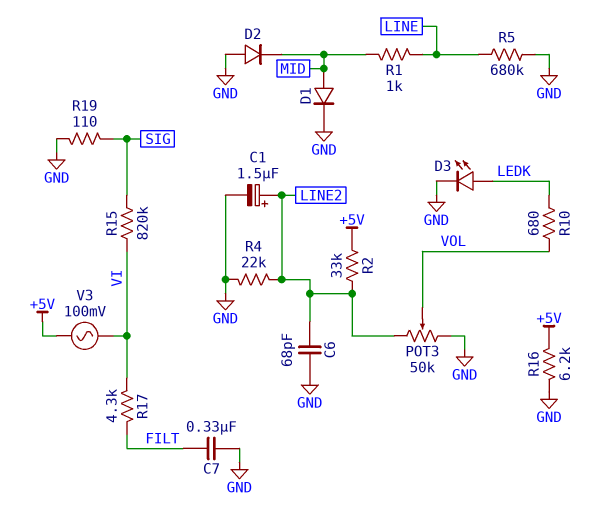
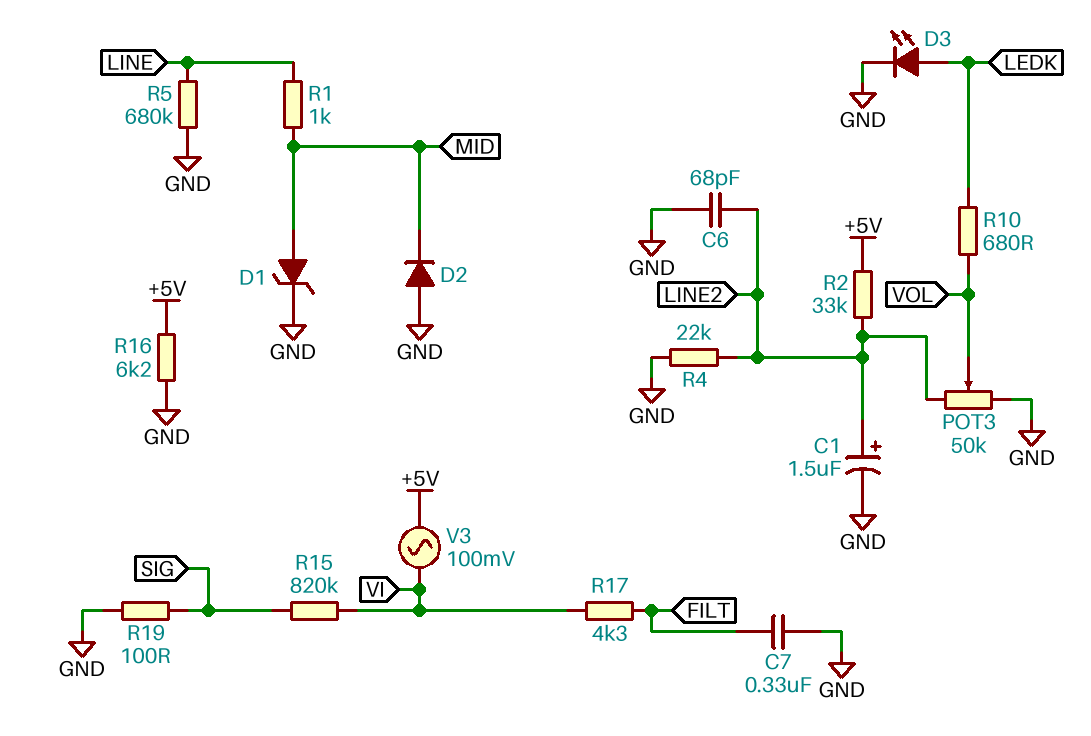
D1: diode (A MID, K GND) -> zener (A MID, K GND)
R19: 110 (GND, SIG) -> 100 (GND, SIG)

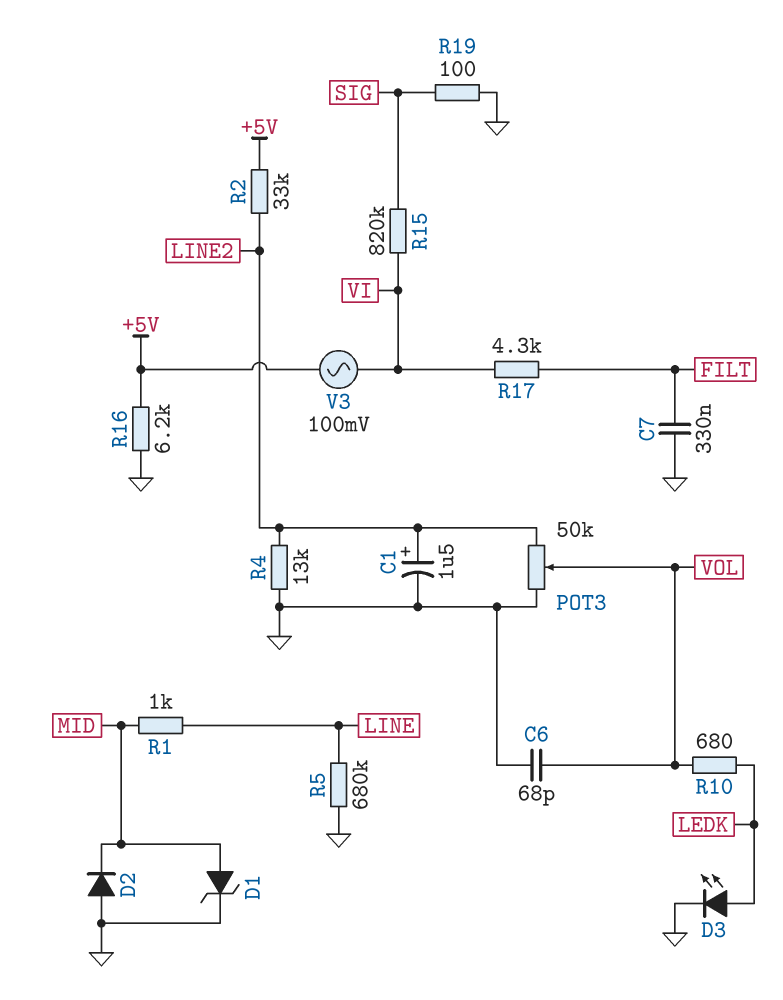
C6: 68pF (GND, LINE2) -> 68pF (GND, VOL)
R4: 22k (GND, LINE2) -> 13k (GND, LINE2)

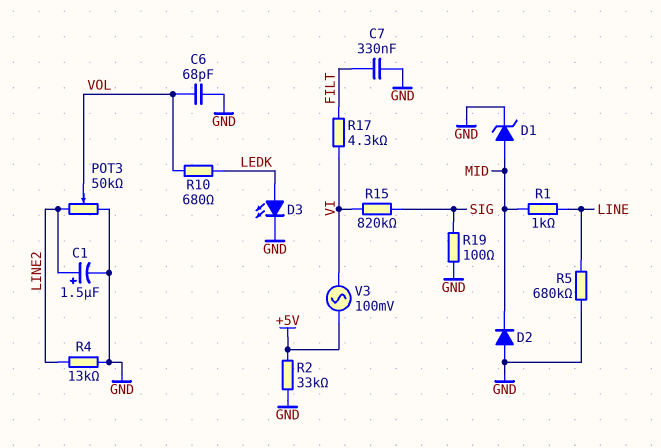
R2: 33k (+5V, LINE2) -> 33k (+5V, GND)
R16: 6.2k (+5V, GND) -> none

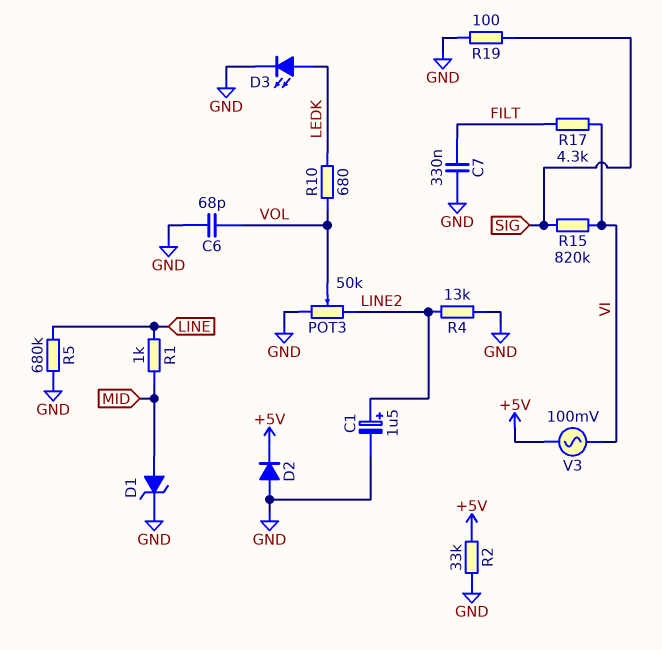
D2: diode (A GND, K MID) -> diode (A GND, K +5V)

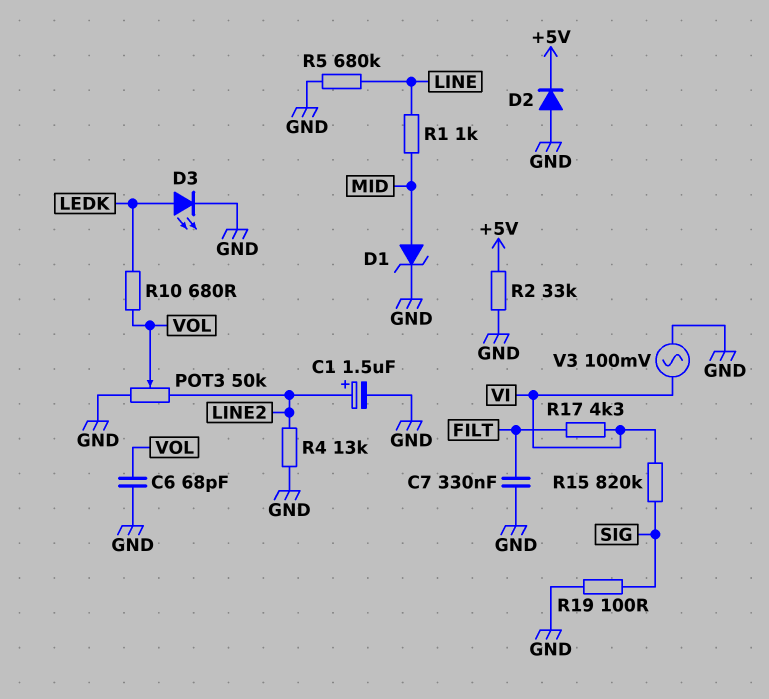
V3: AC 100mV (+5V, VI) -> AC 100mV (GND, VI)

